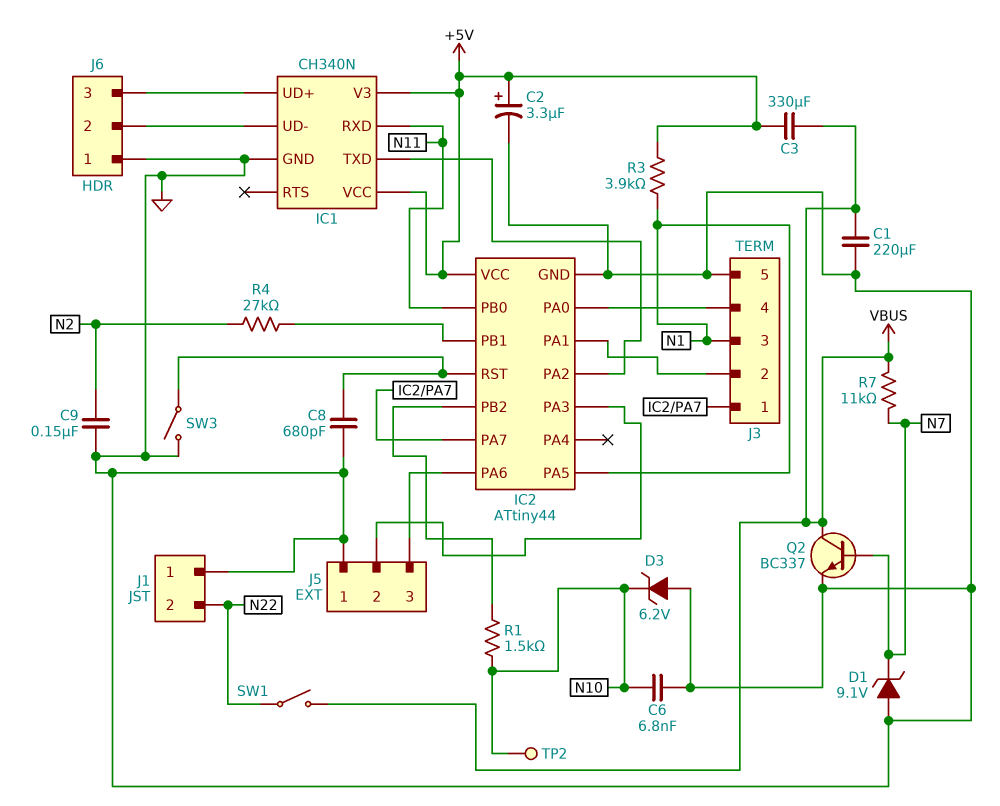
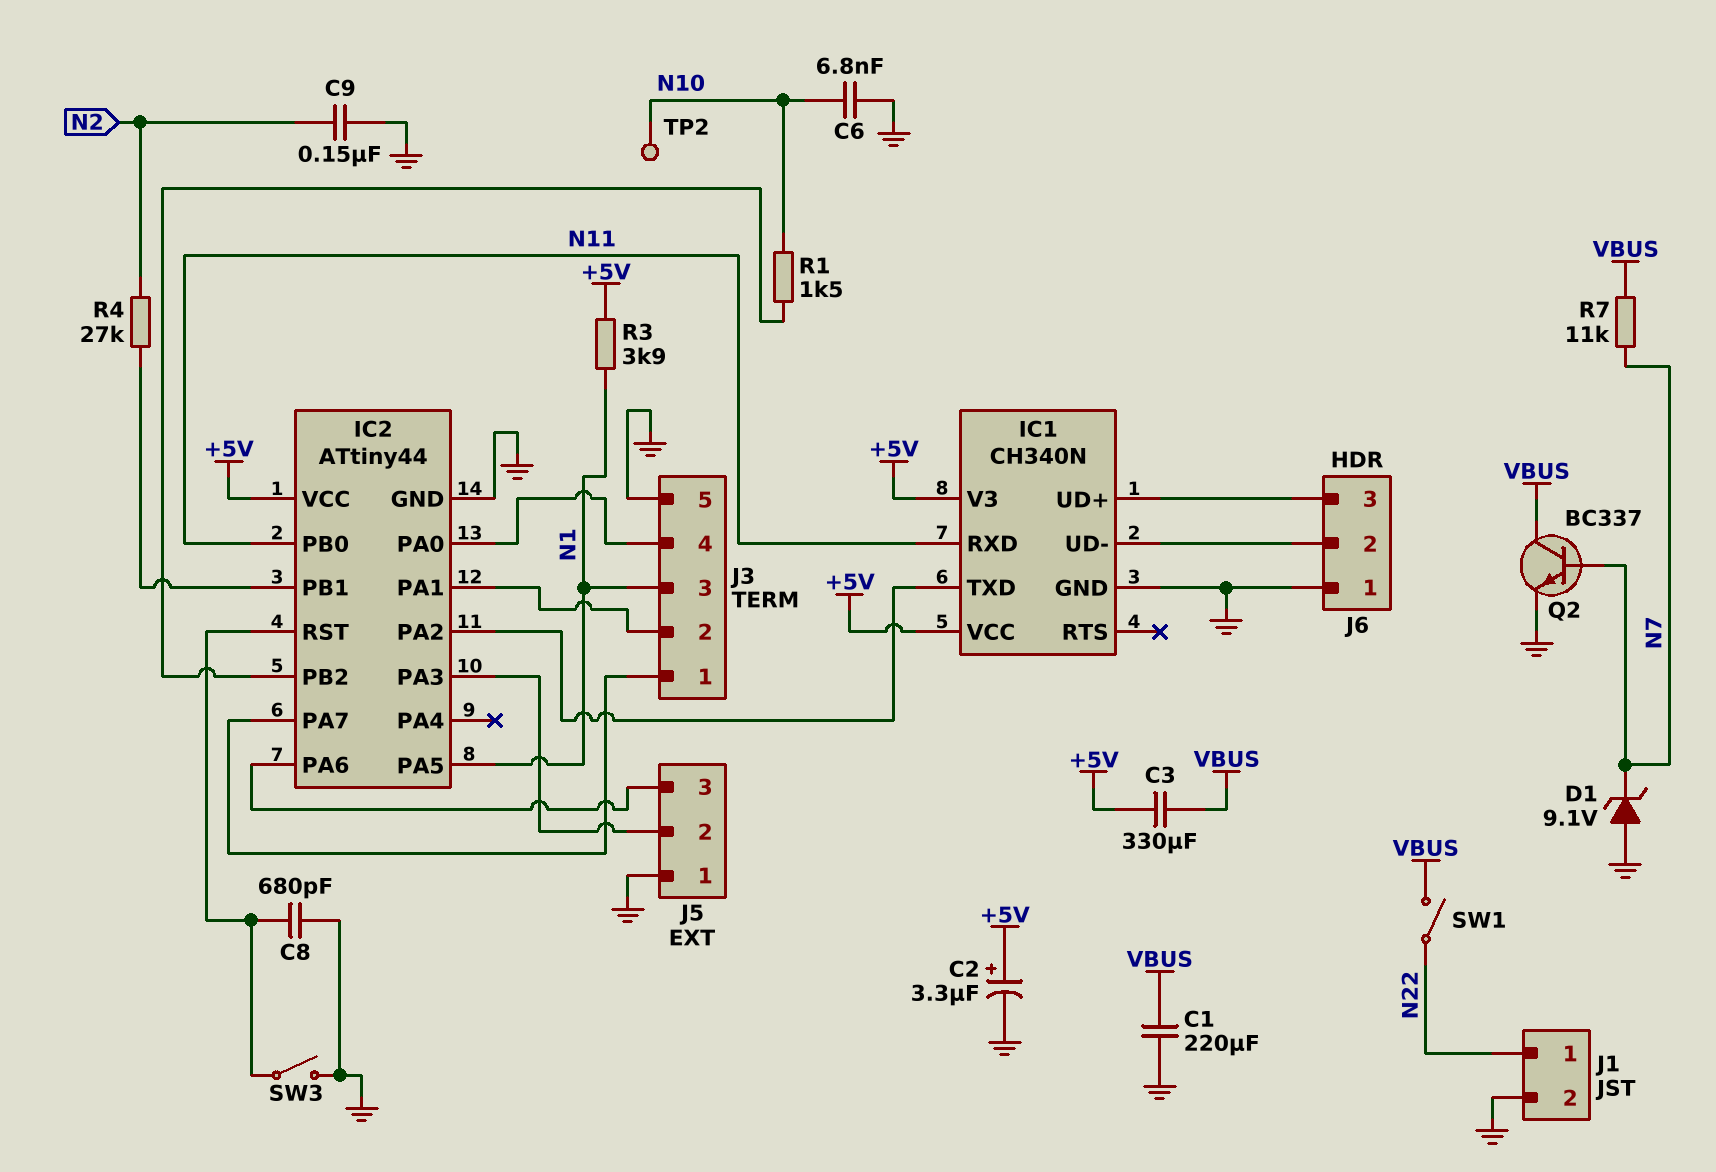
D3: zener 6.2V (A GND, K N10) -> none
J1 pin 1: GND -> N22
J1 pin 2: N22 -> GND

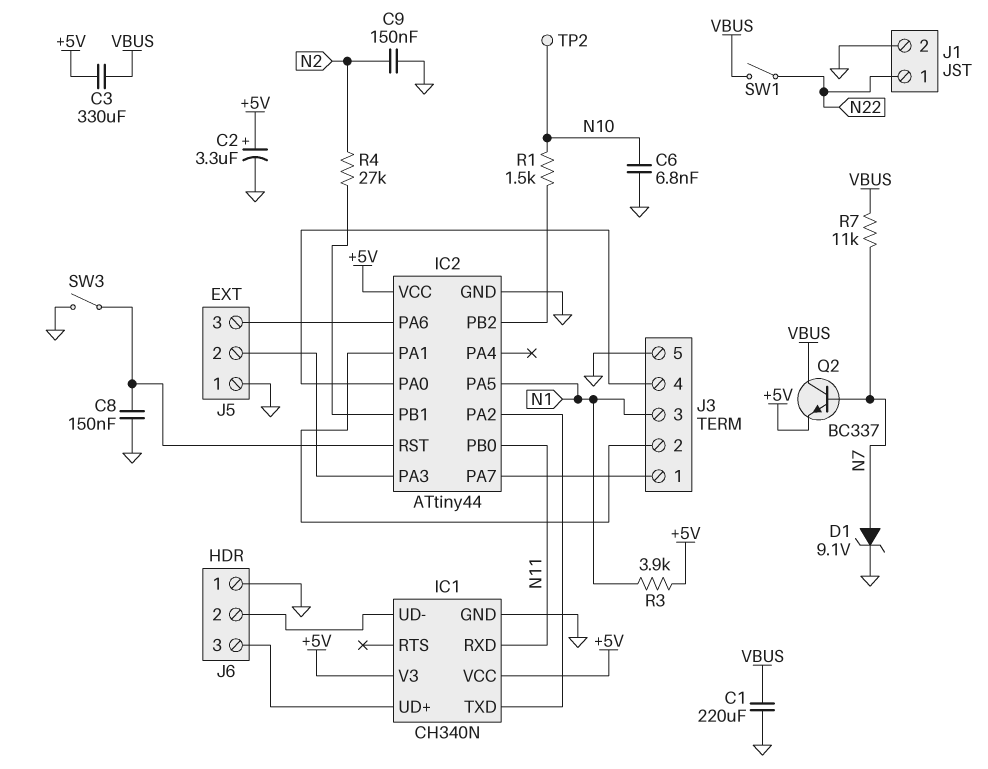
C8: 680pF (GND, IC2/RST) -> 150nF (GND, IC2/RST)
D1: zener 9.1V (A GND, K N7) -> zener 9.1V (A N7, K GND)
Q2: NPN BC337 (B N7, C VBUS, E GND) -> NPN BC337 (B N7, C VBUS, E +5V)

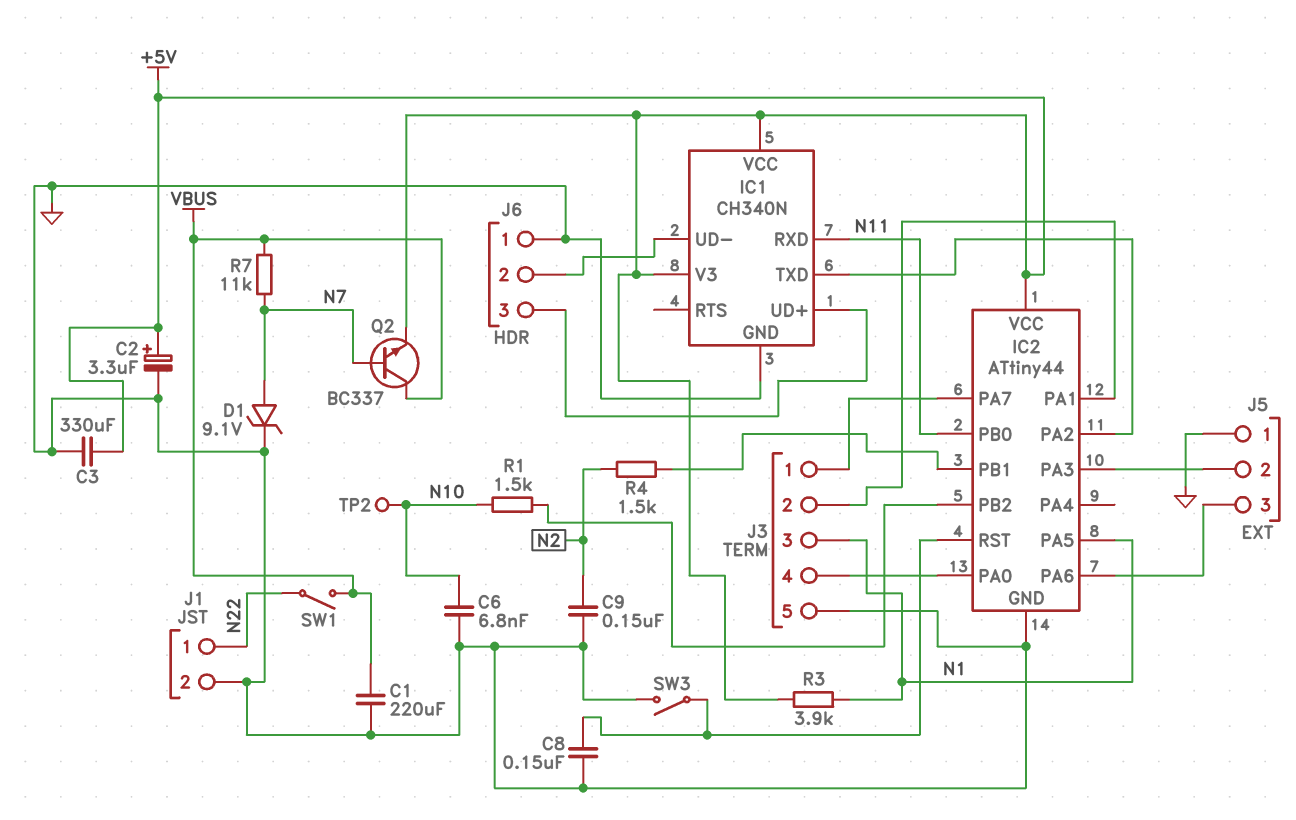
C3: 330uF (+5V, VBUS) -> 330uF (+5V, GND)
R4: 27k (IC2/PB1, N2) -> 1.5k (IC2/PB1, N2)

